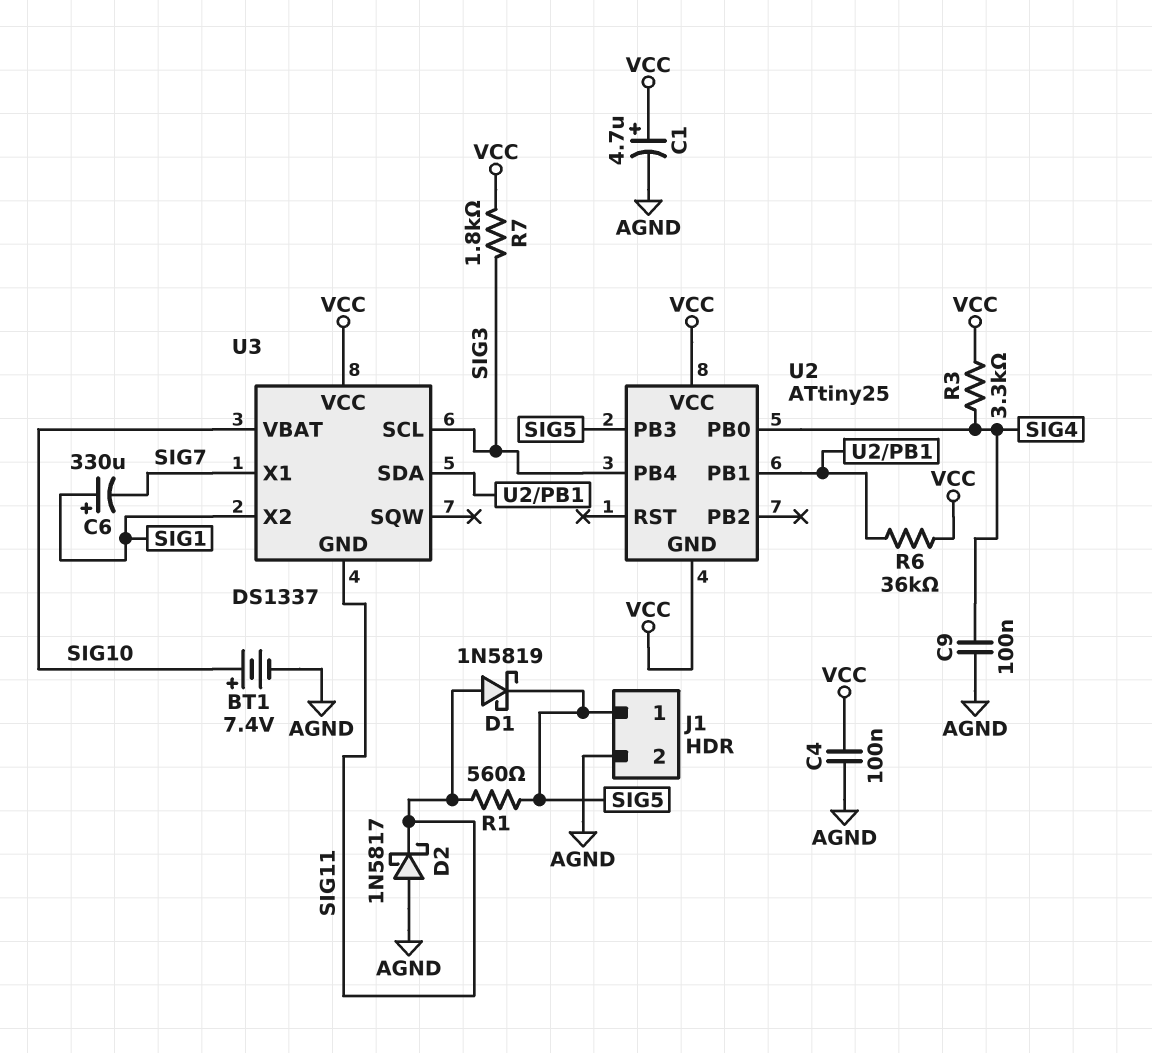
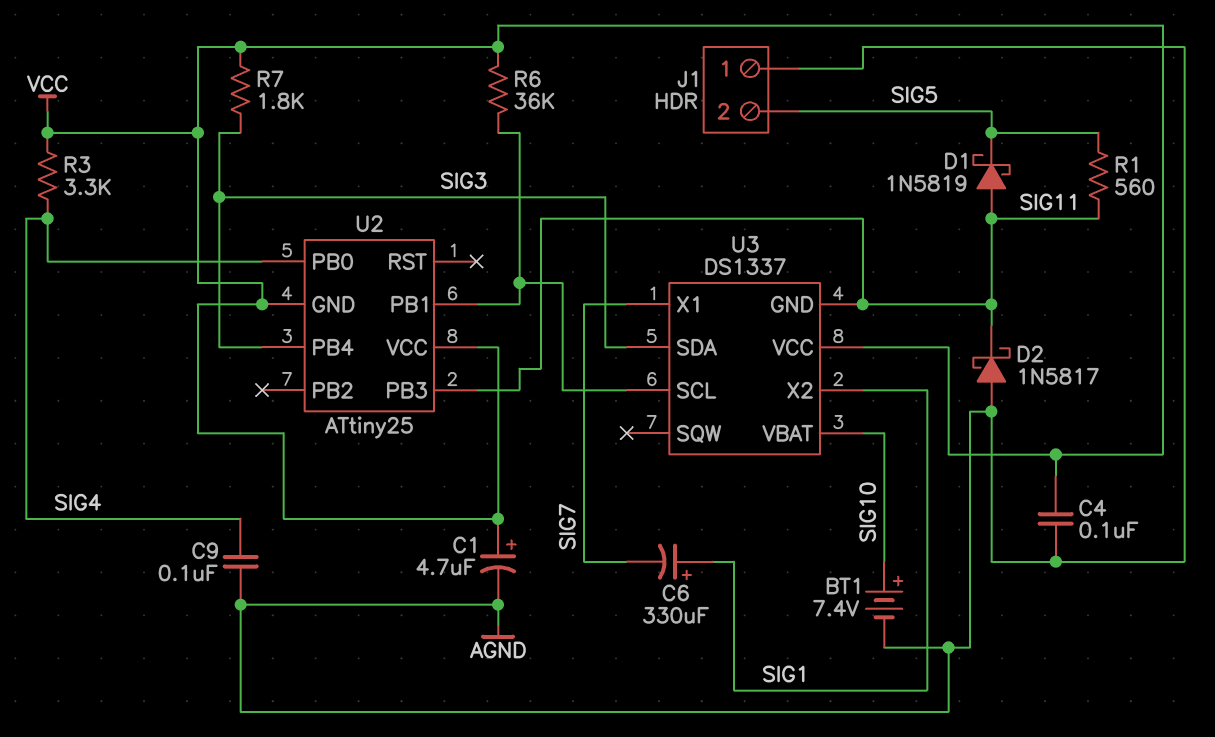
J1 pin 1: SIG5 -> AGND
J1 pin 2: AGND -> SIG5
U2 pin PB3: SIG5 -> SIG11
U3 pin SCL: SIG3 -> U2/PB1
U3 pin SDA: U2/PB1 -> SIG3

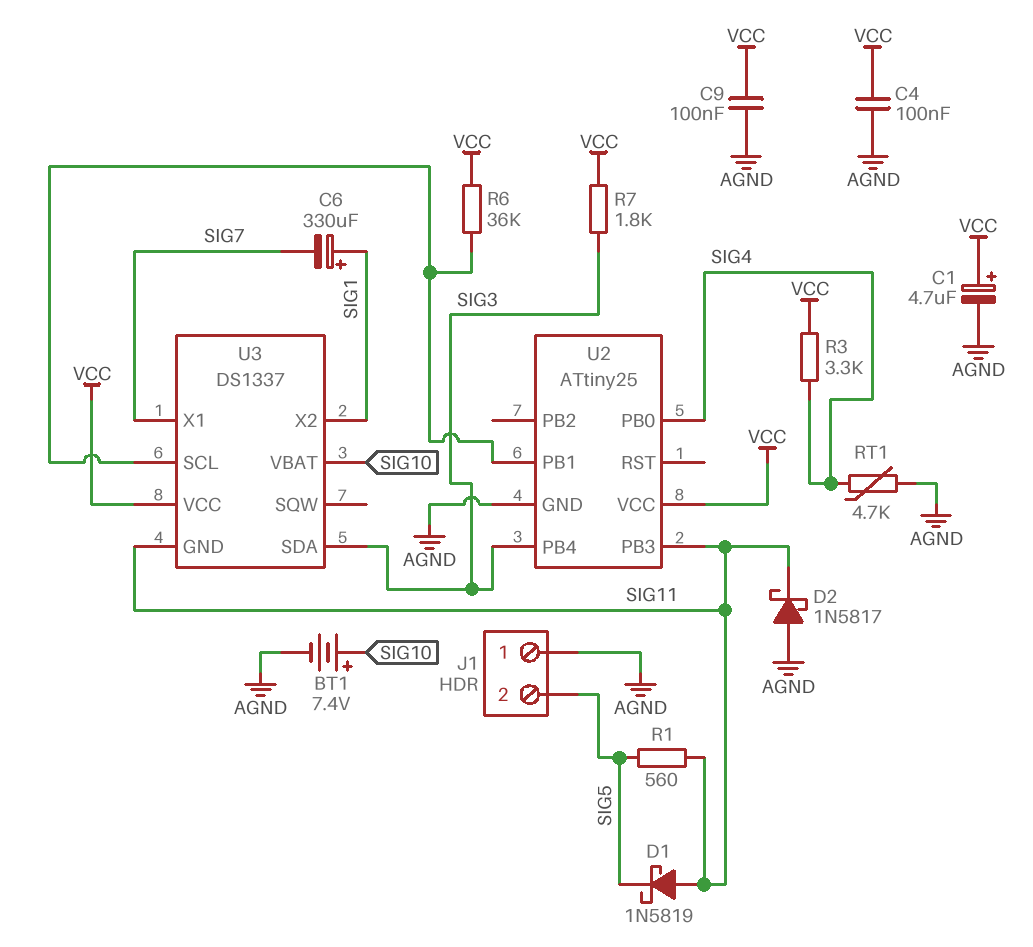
C9: 100nF (AGND, SIG4) -> 100nF (AGND, VCC)
RT1: none -> 4.7k (AGND, SIG4)
U2 pin GND: VCC -> AGND

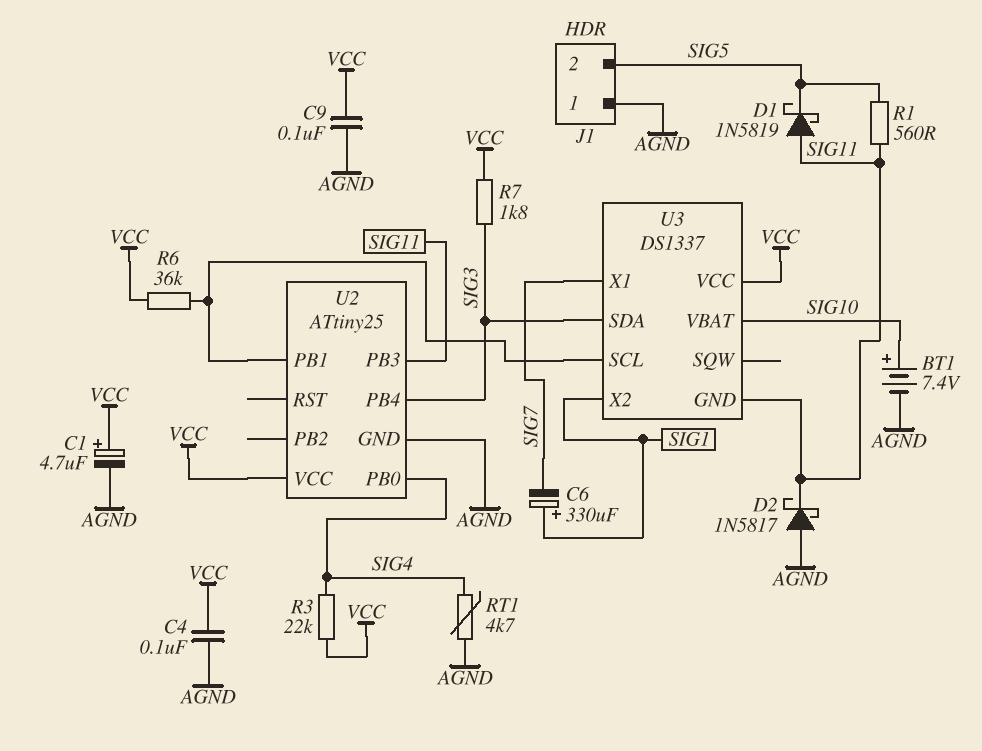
R3: 3.3k (SIG4, VCC) -> 22k (SIG4, VCC)

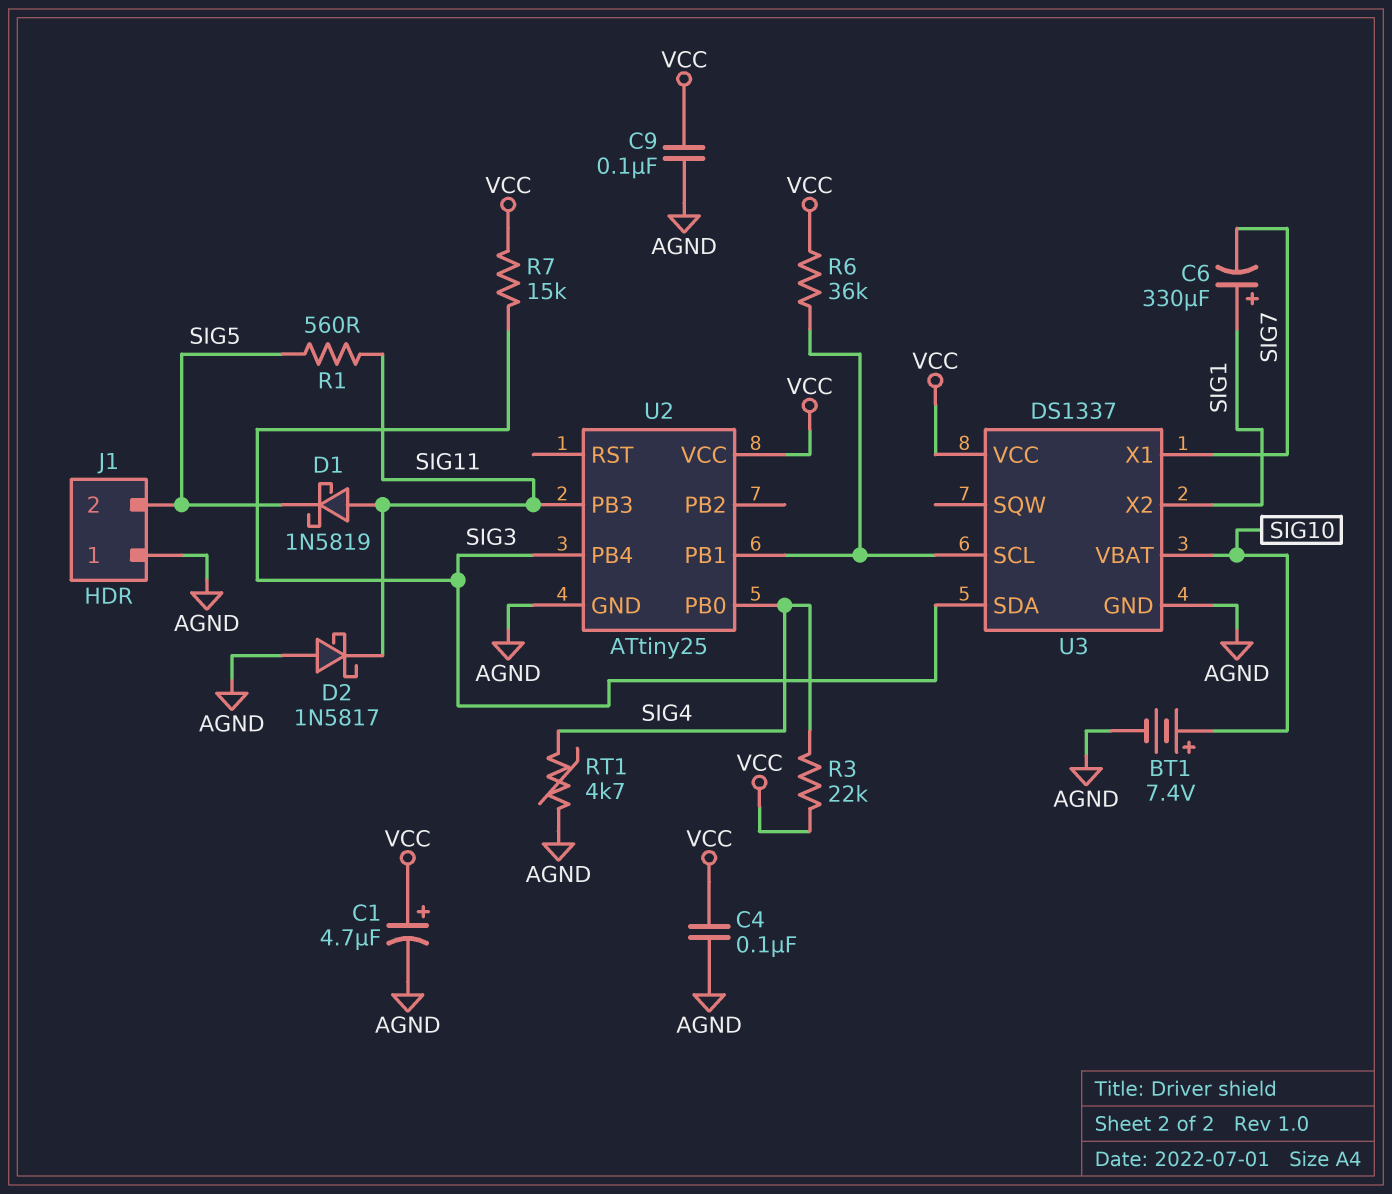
R7: 1.8k (SIG3, VCC) -> 15k (SIG3, VCC)
U3 pin GND: SIG11 -> AGND

